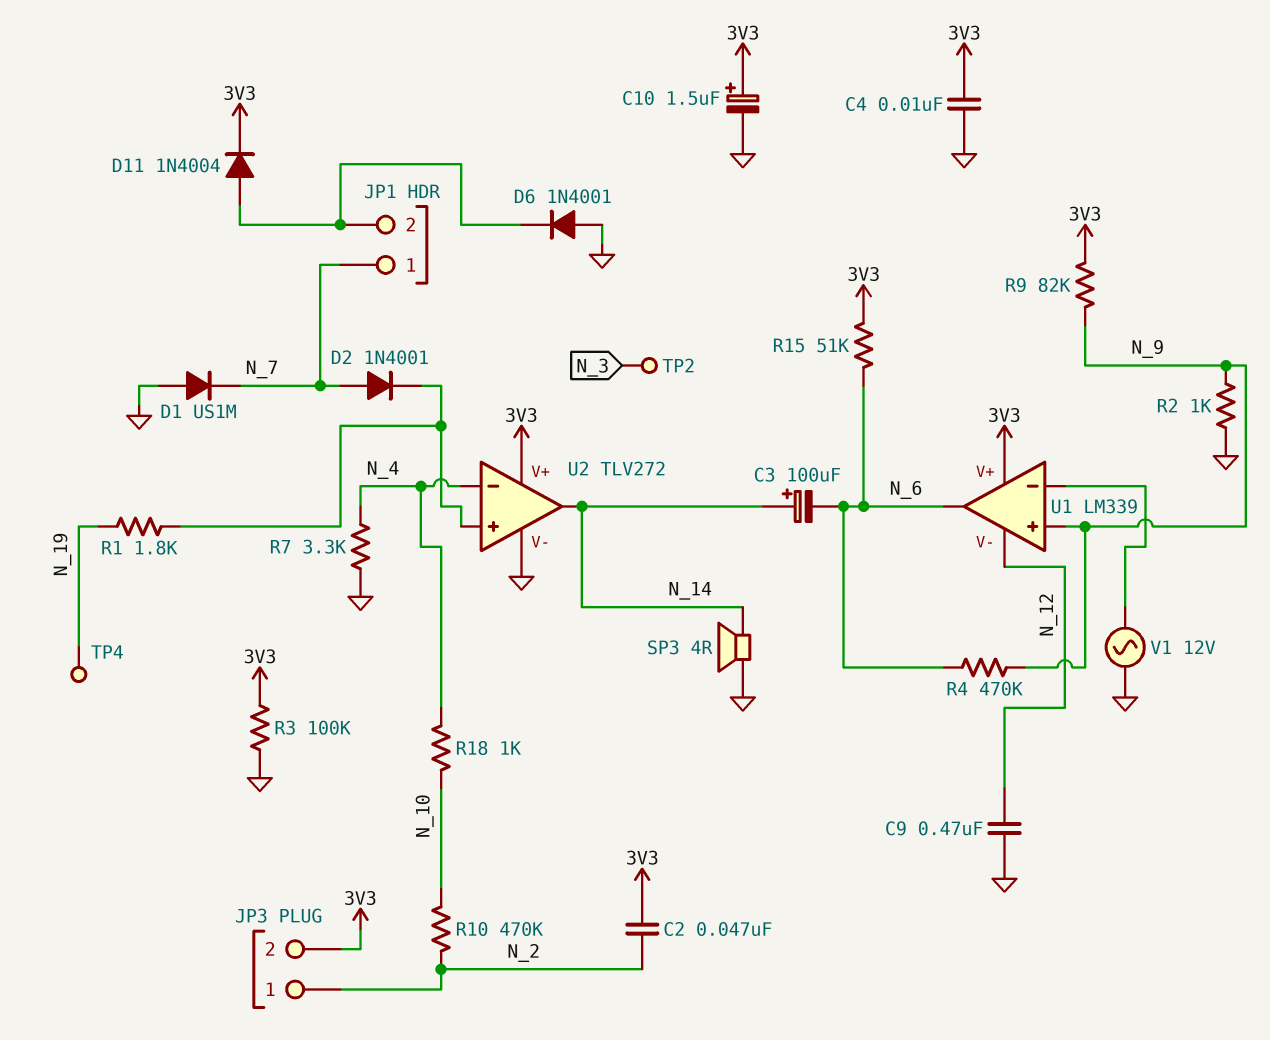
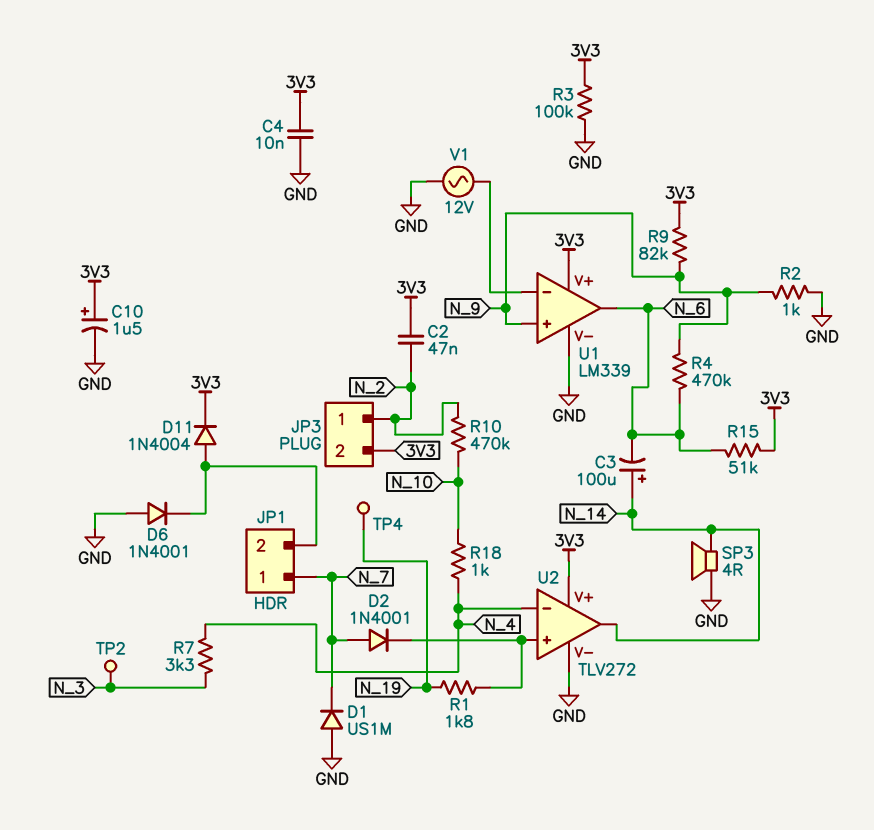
C9: 470nF (GND, N_12) -> none
R7: 3.3k (GND, N_4) -> 3.3k (N_3, N_4)
U1 pin V-: N_12 -> GND

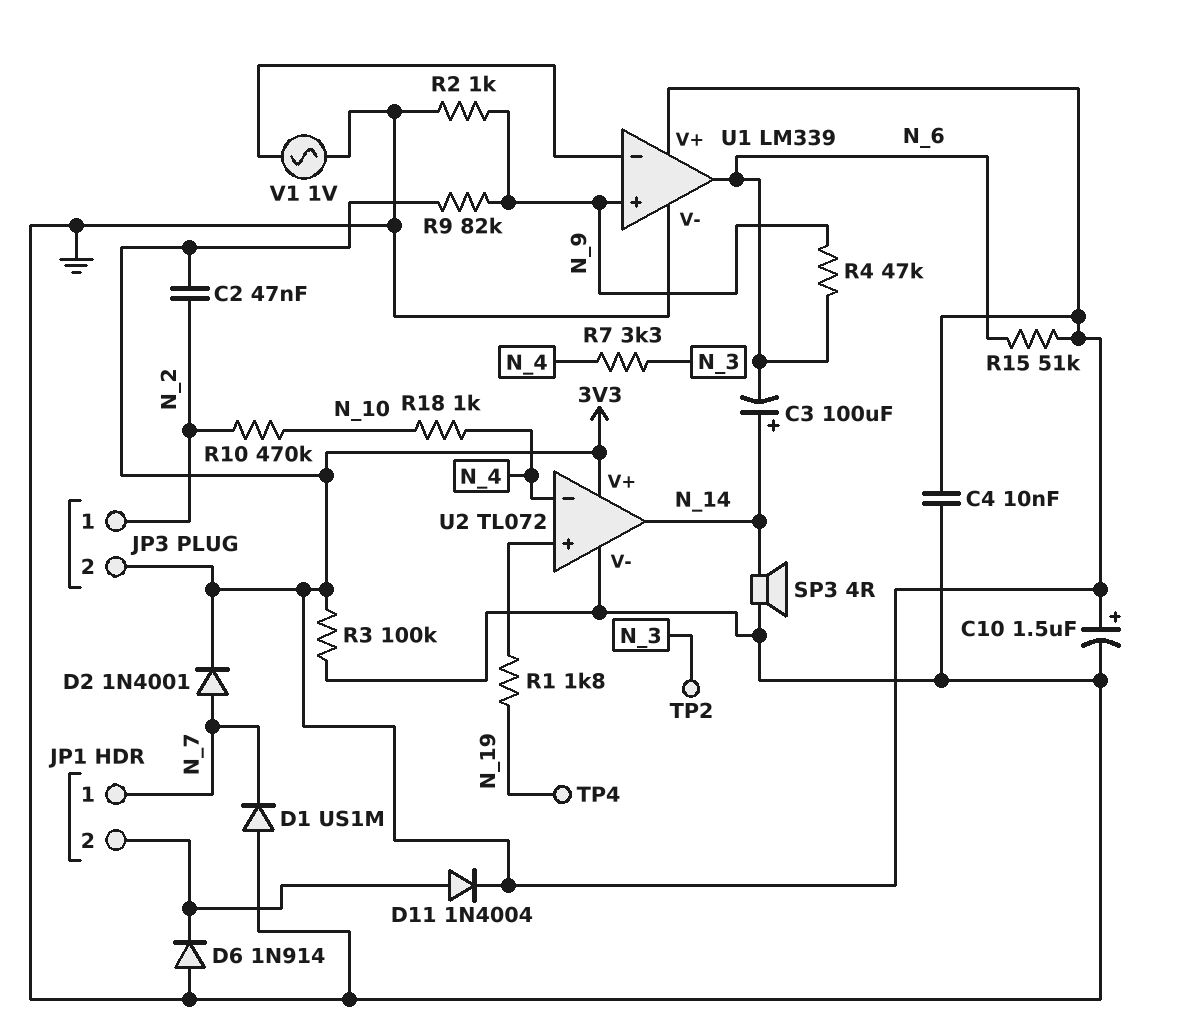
D2: diode 1N4001 (A N_7, K U2/in+) -> diode 1N4001 (A N_7, K 3V3)
D6: diode 1N4001 (A GND, K JP1/2) -> diode 1N914 (A GND, K JP1/2)
R4: 470k (N_6, N_9) -> 47k (N_6, N_9)
U2: TLV272 -> TL072
V1: AC 12V (GND, U1/in-) -> AC 1V (GND, U1/in-)

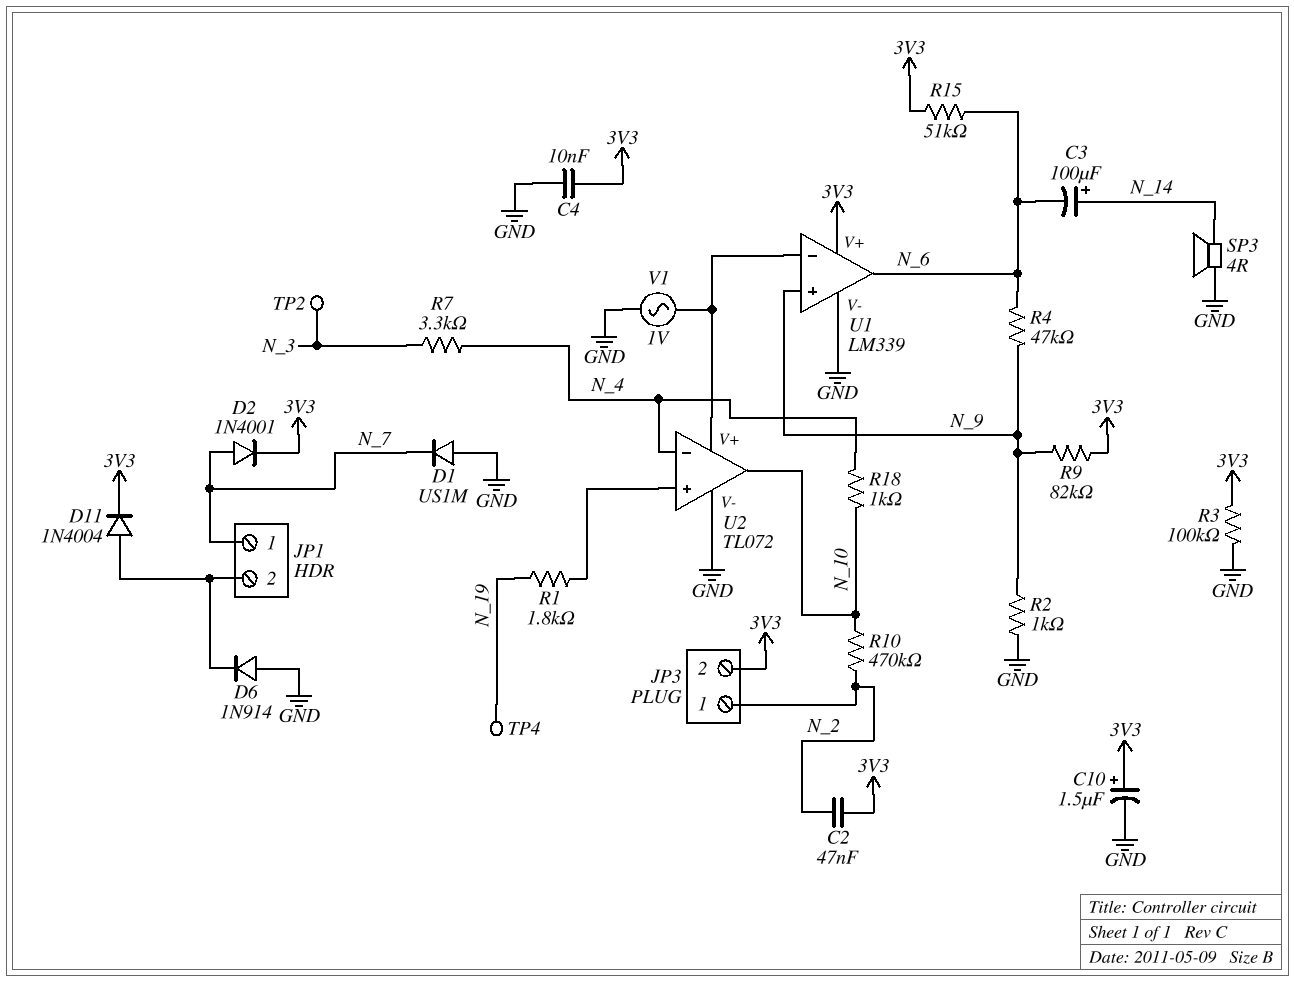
U2 pin V+: 3V3 -> U1/in-
U2 pin out: N_14 -> N_10

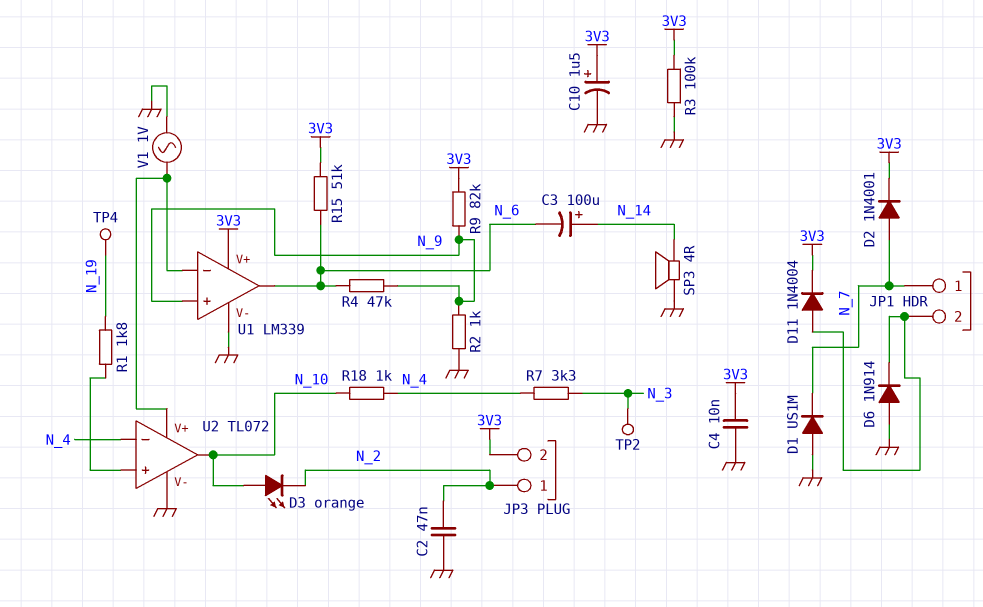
C2: 47nF (3V3, N_2) -> 47nF (GND, N_2)
D3: none -> LED orange (A N_10, K N_2)
R10: 470k (N_2, N_10) -> none

